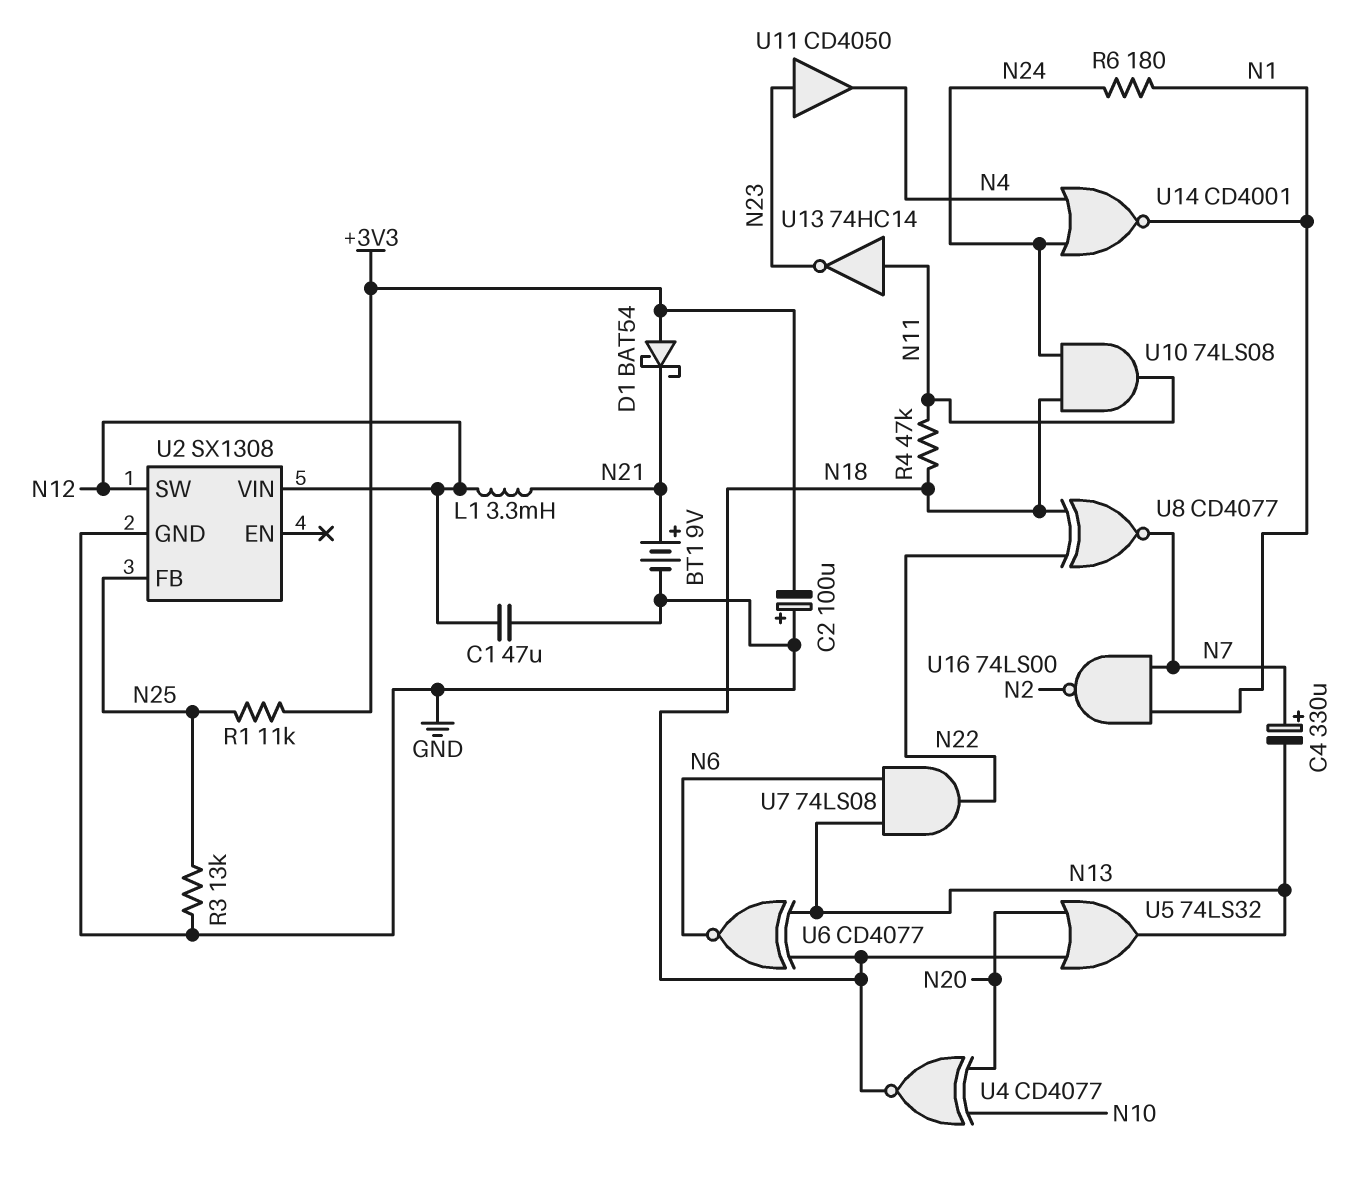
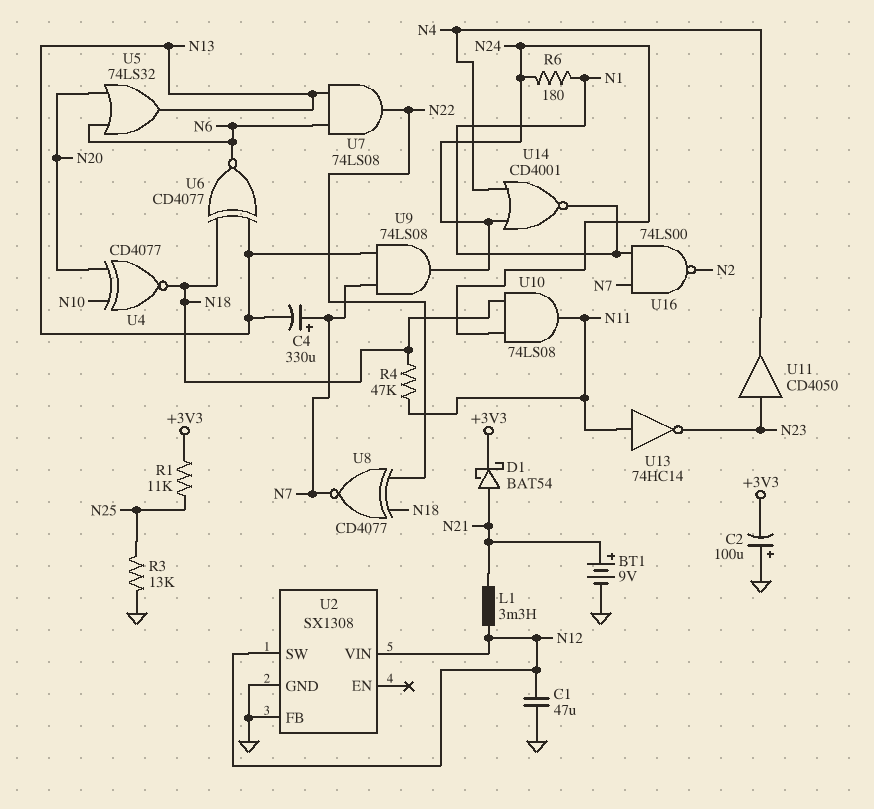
D1: schottky BAT54 (A +3V3, K N21) -> schottky BAT54 (A N21, K +3V3)
U2 pin FB: N25 -> GND
U5: OR 74LS32 (in N18, in N20, out N13) -> OR 74LS32 (in N6, in N20, out N13)
U9: none -> AND 74LS08 (in N7, in N13, out N24)

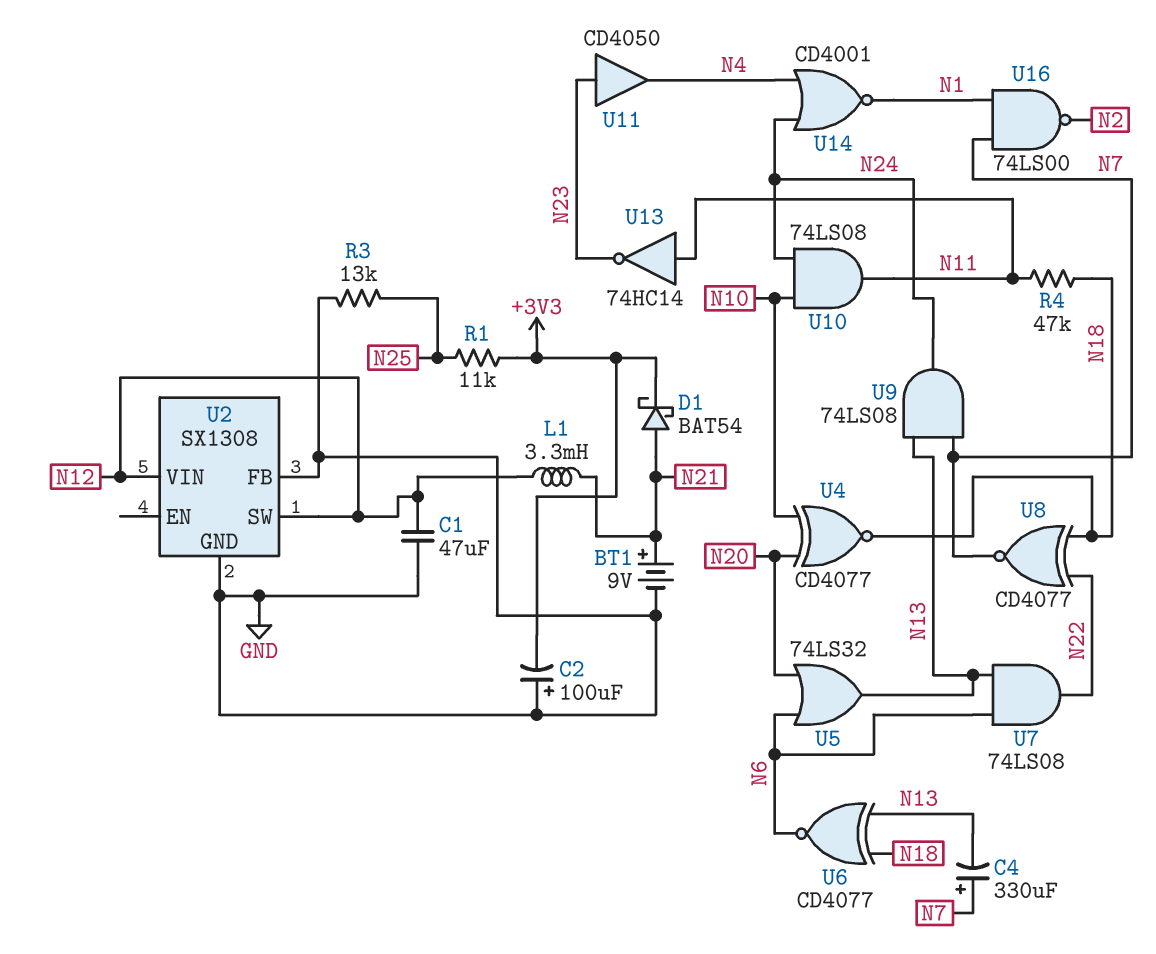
R6: 180 (N1, N24) -> none
U10: AND 74LS08 (in N18, in N24, out N11) -> AND 74LS08 (in N10, in N24, out N11)

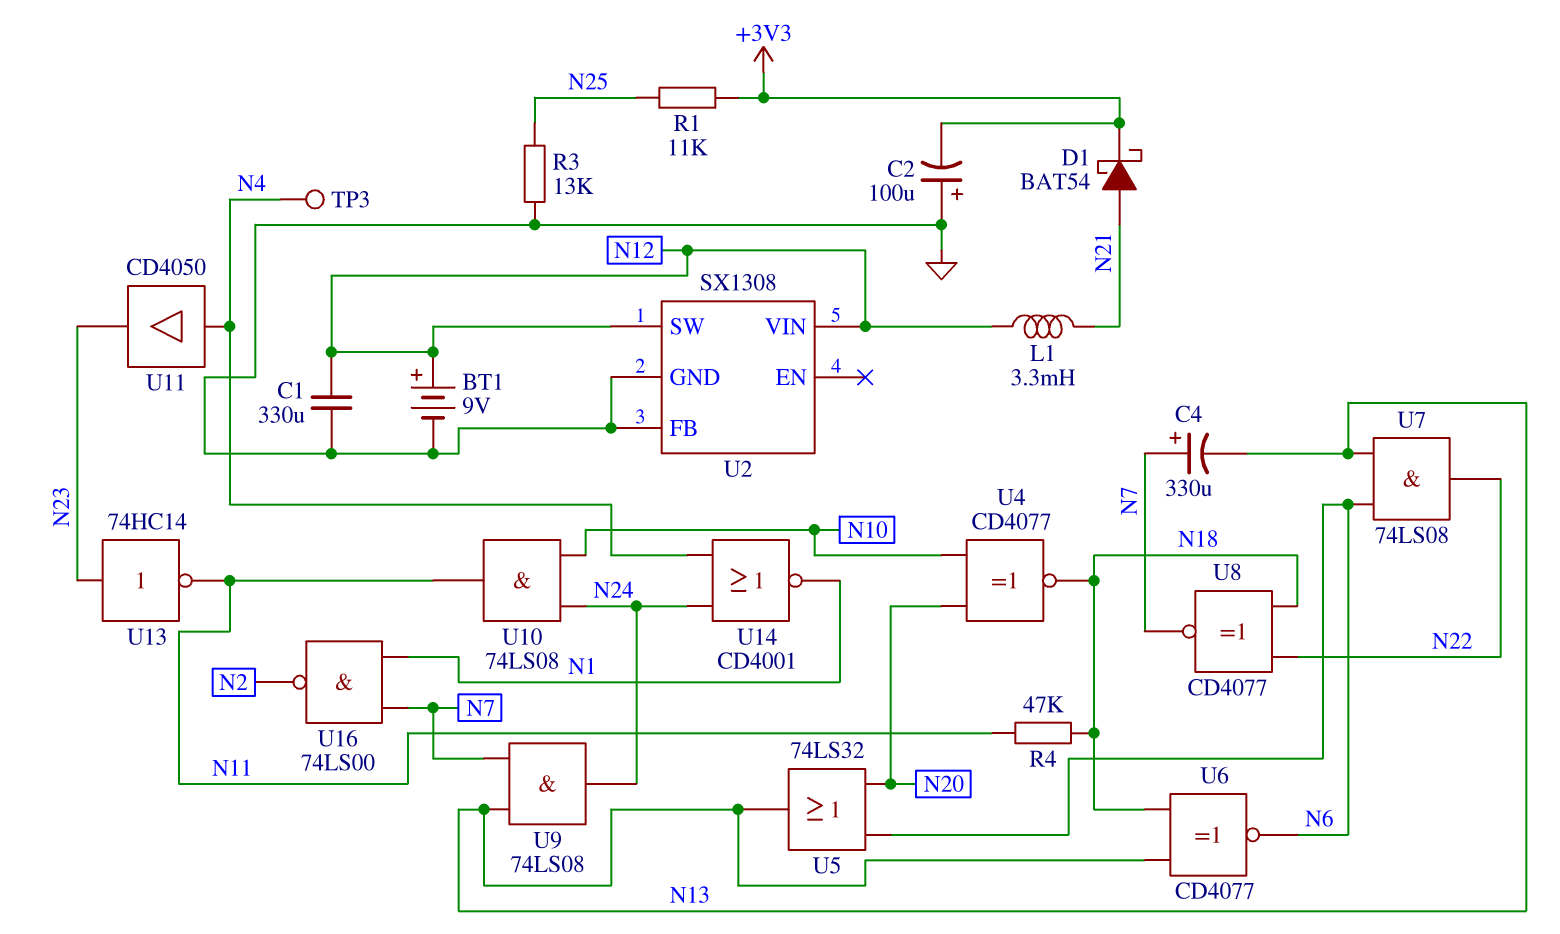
BT1: 9V (plus N21, minus GND) -> 9V (plus N12, minus GND)
C1: 47uF (GND, N12) -> 330uF (GND, N12)
TP3: none -> test point (N4)
U11: buffer CD4050 (in N23, out N4) -> buffer CD4050 (in N4, out N23)
U13: NOT 74HC14 (in N11, out N23) -> NOT 74HC14 (in N23, out N11)

